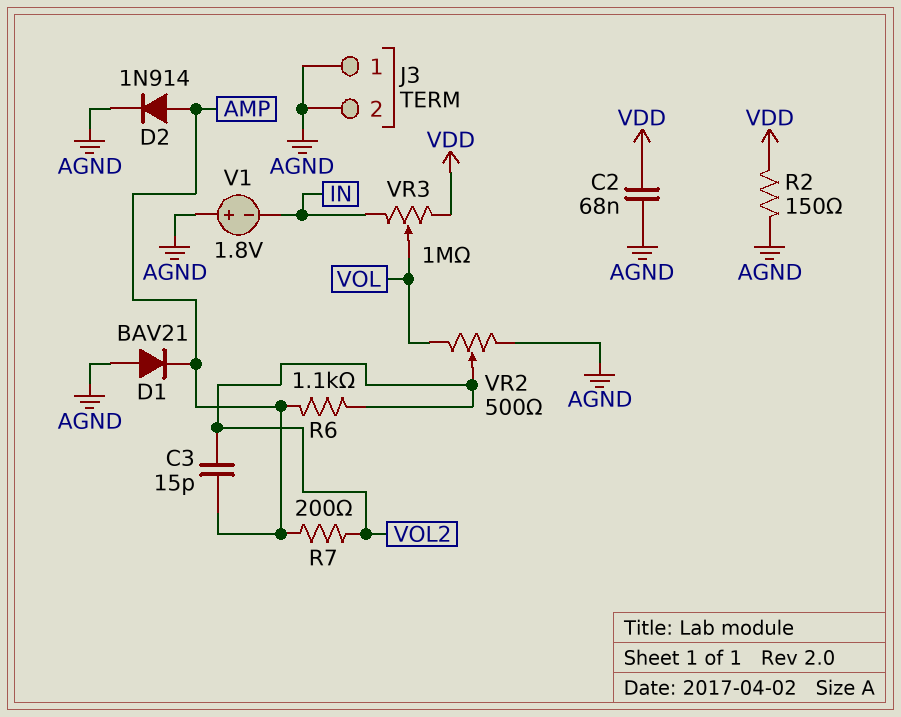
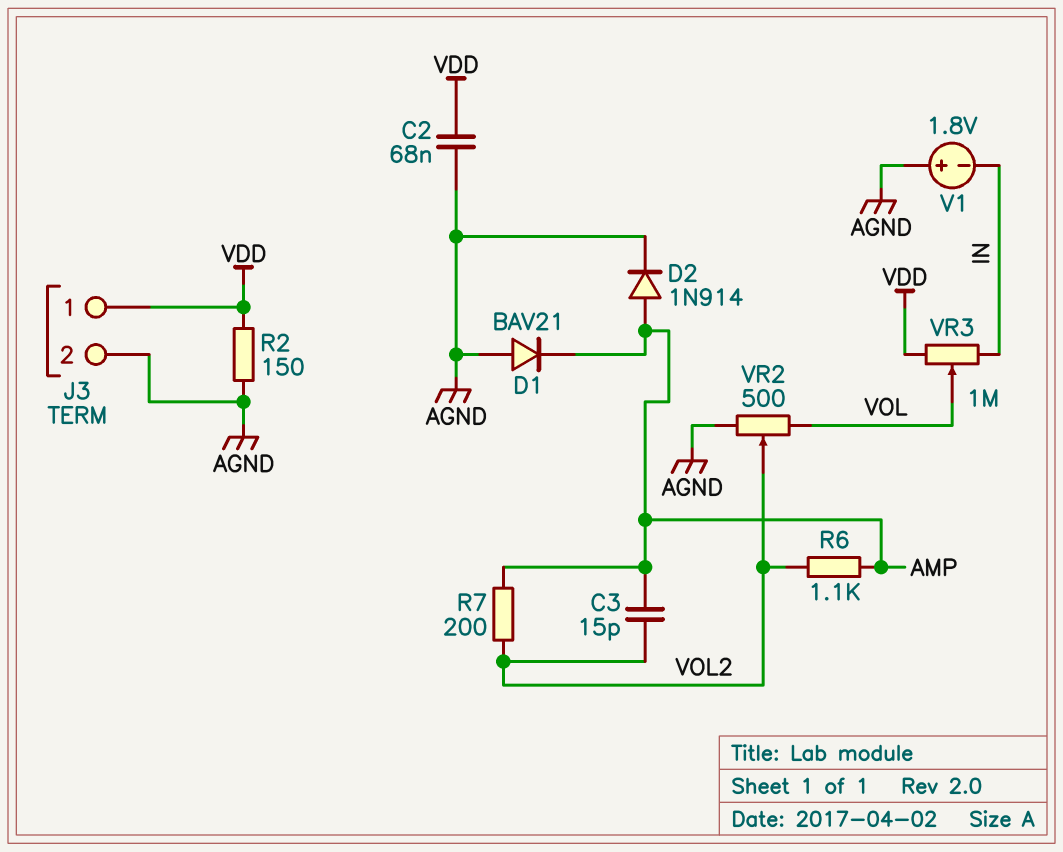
J3 pin 1: AGND -> VDD

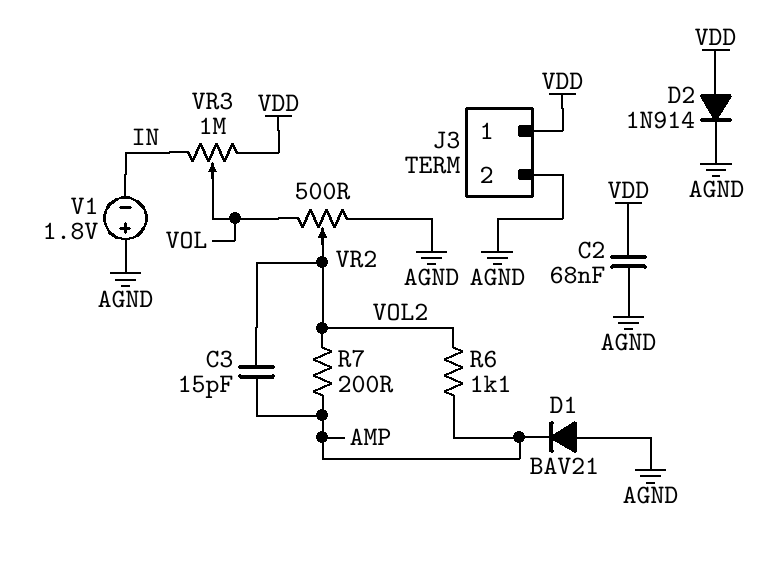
D2: diode 1N914 (A AMP, K AGND) -> diode 1N914 (A VDD, K AGND)
R2: 150 (AGND, VDD) -> none

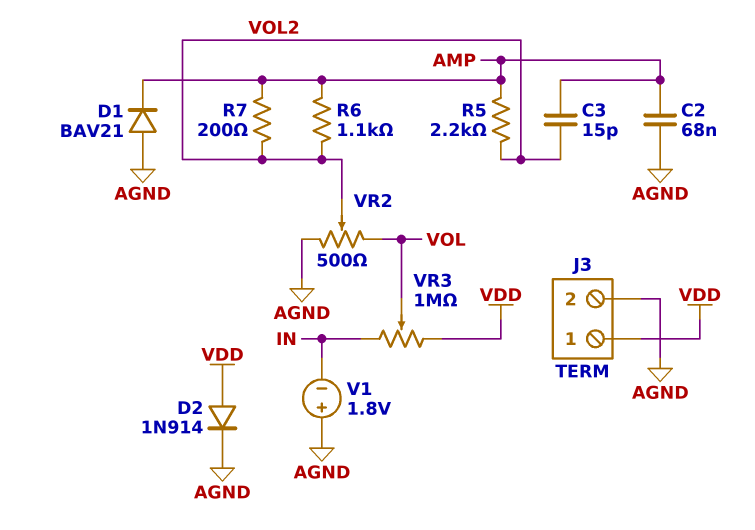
C2: 68nF (AGND, VDD) -> 68nF (AGND, AMP)
R5: none -> 2.2k (AMP, VOL2)

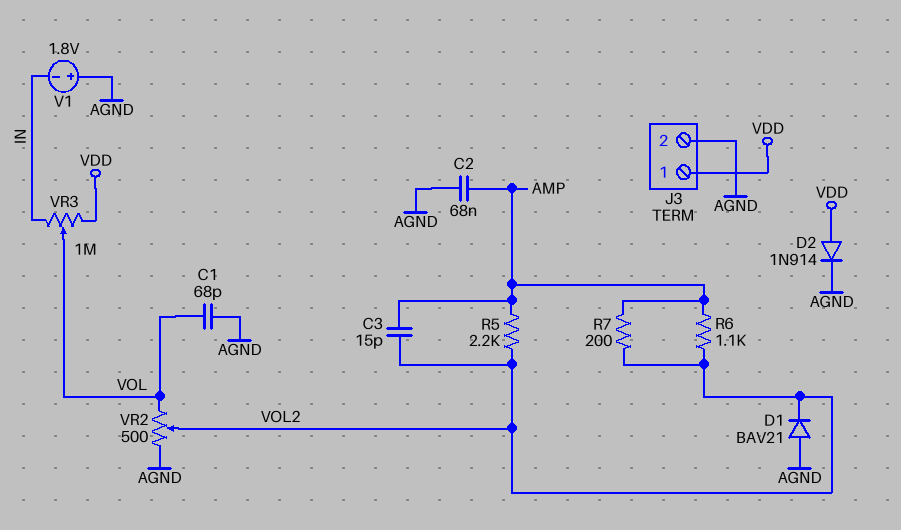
C1: none -> 68pF (AGND, VOL)
D1: diode BAV21 (A AGND, K AMP) -> diode BAV21 (A AGND, K VOL2)

